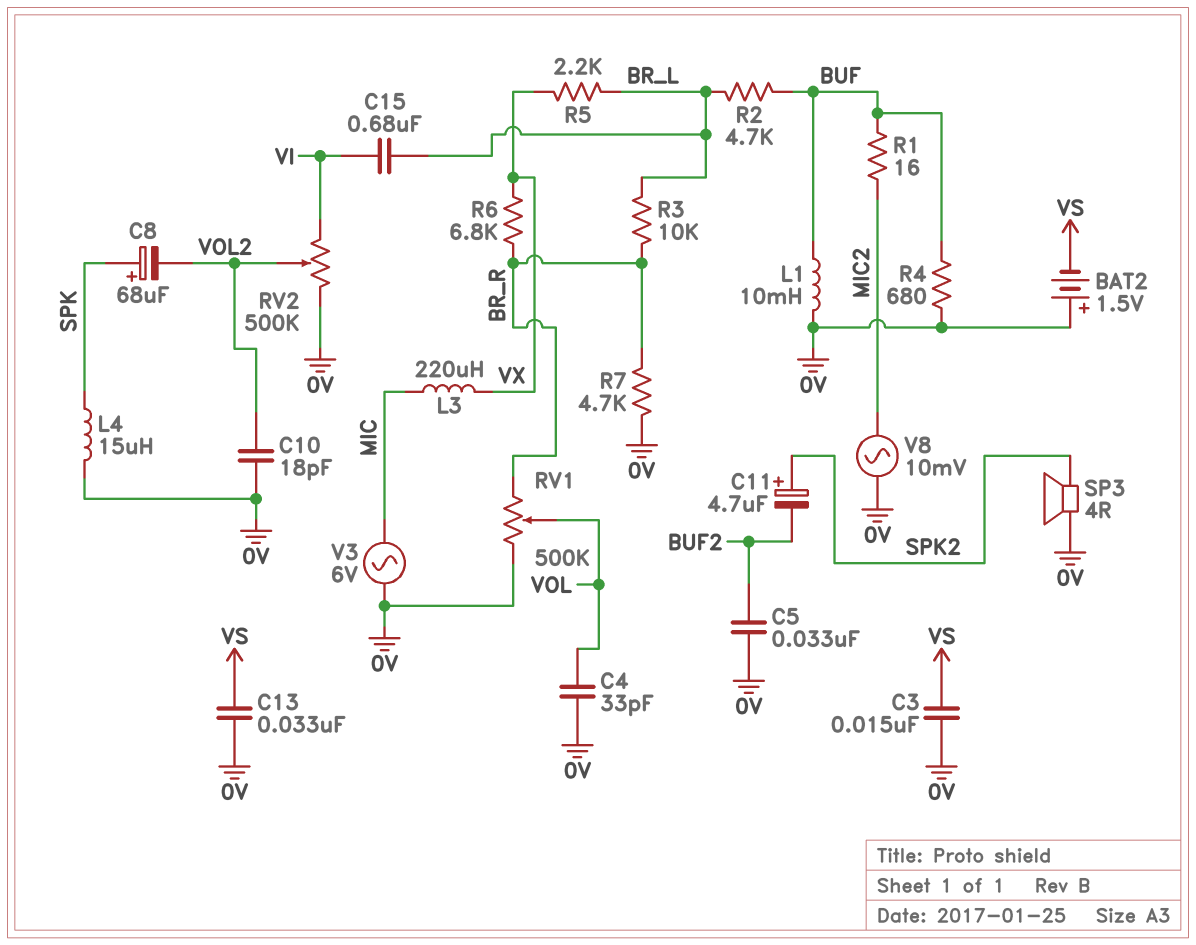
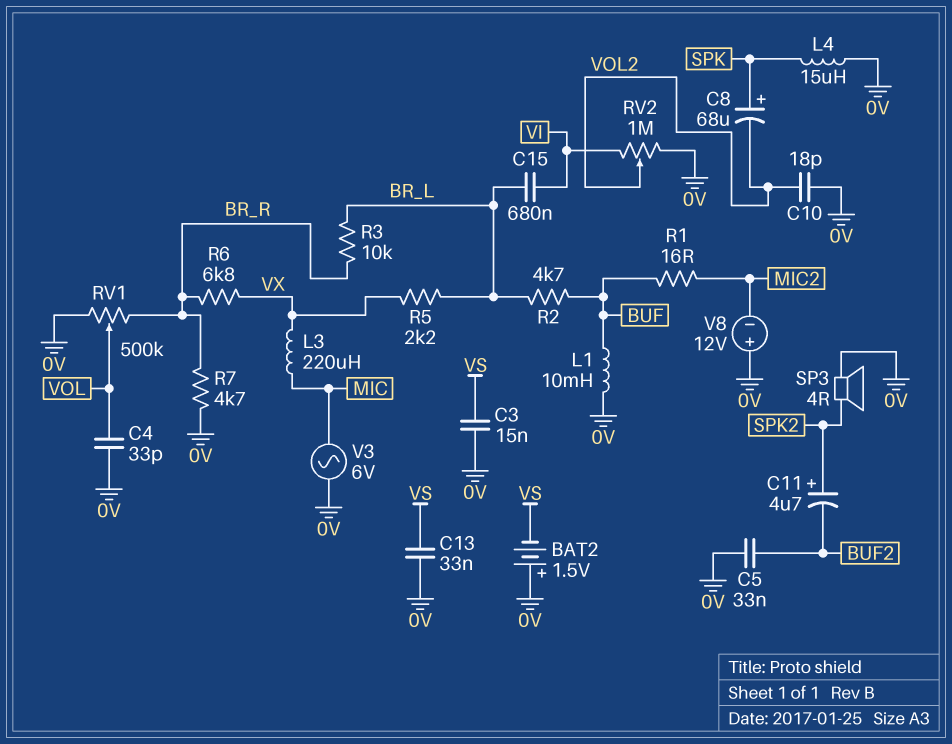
R4: 680 (0V, BUF) -> none
RV2: 500k (0V, VI, wiper VOL2) -> 1M (0V, VI, wiper VOL2)
V8: AC 10mV (0V, MIC2) -> 12V (plus 0V, minus MIC2)

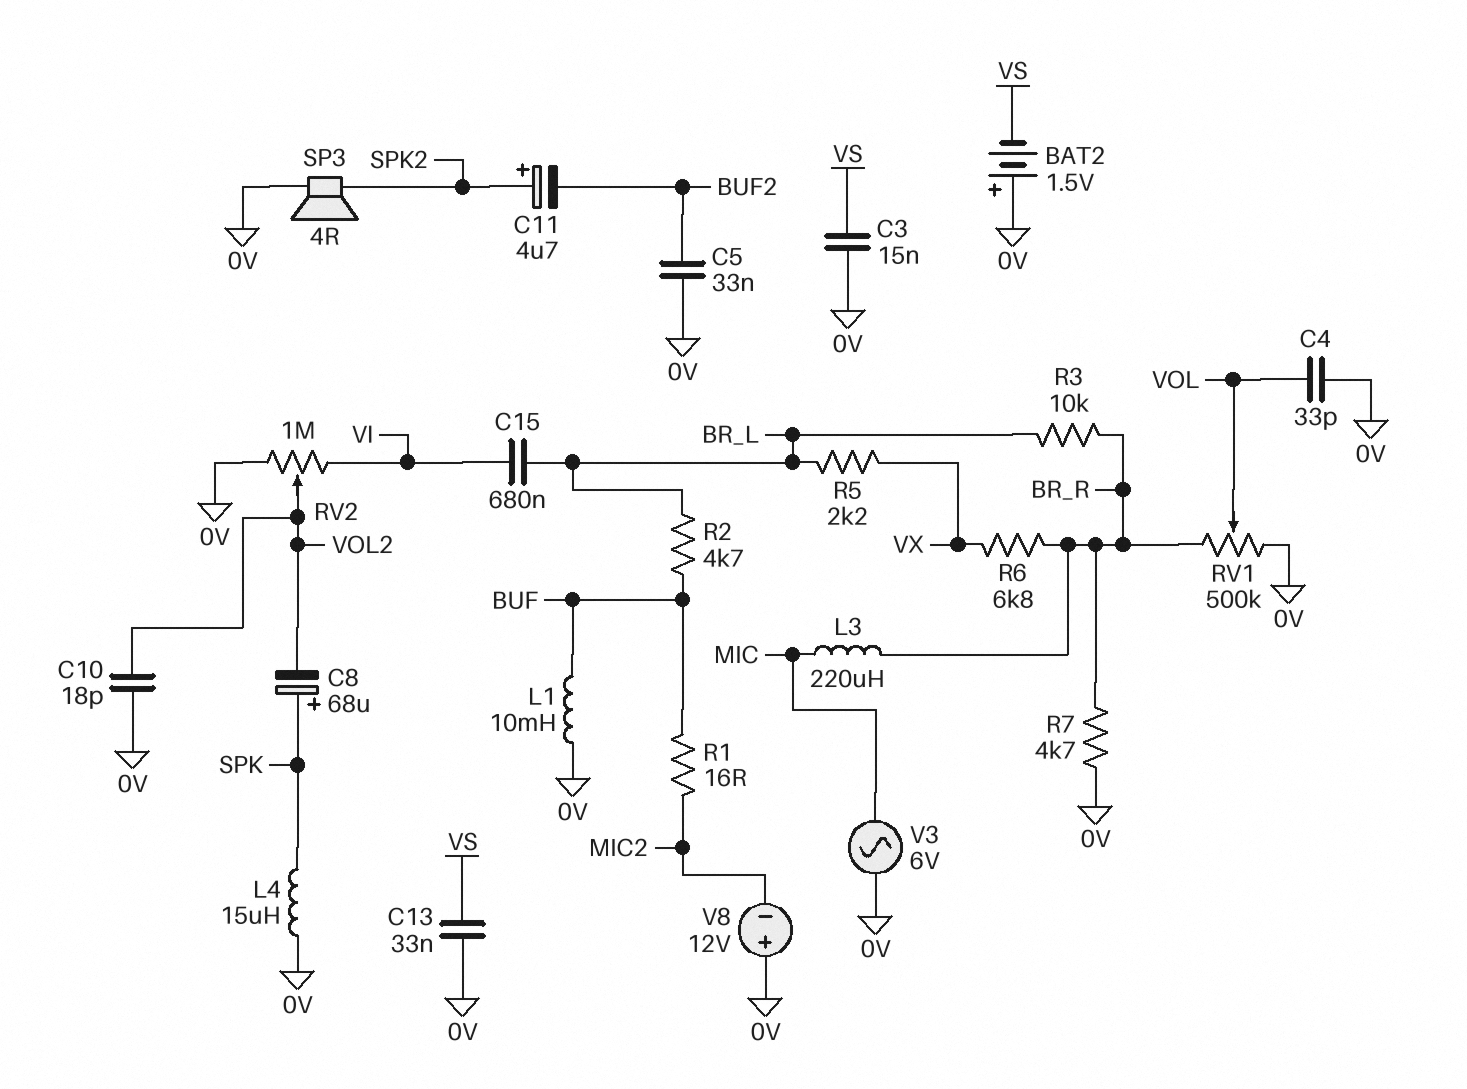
L3: 220uH (MIC, VX) -> 220uH (BR_R, MIC)

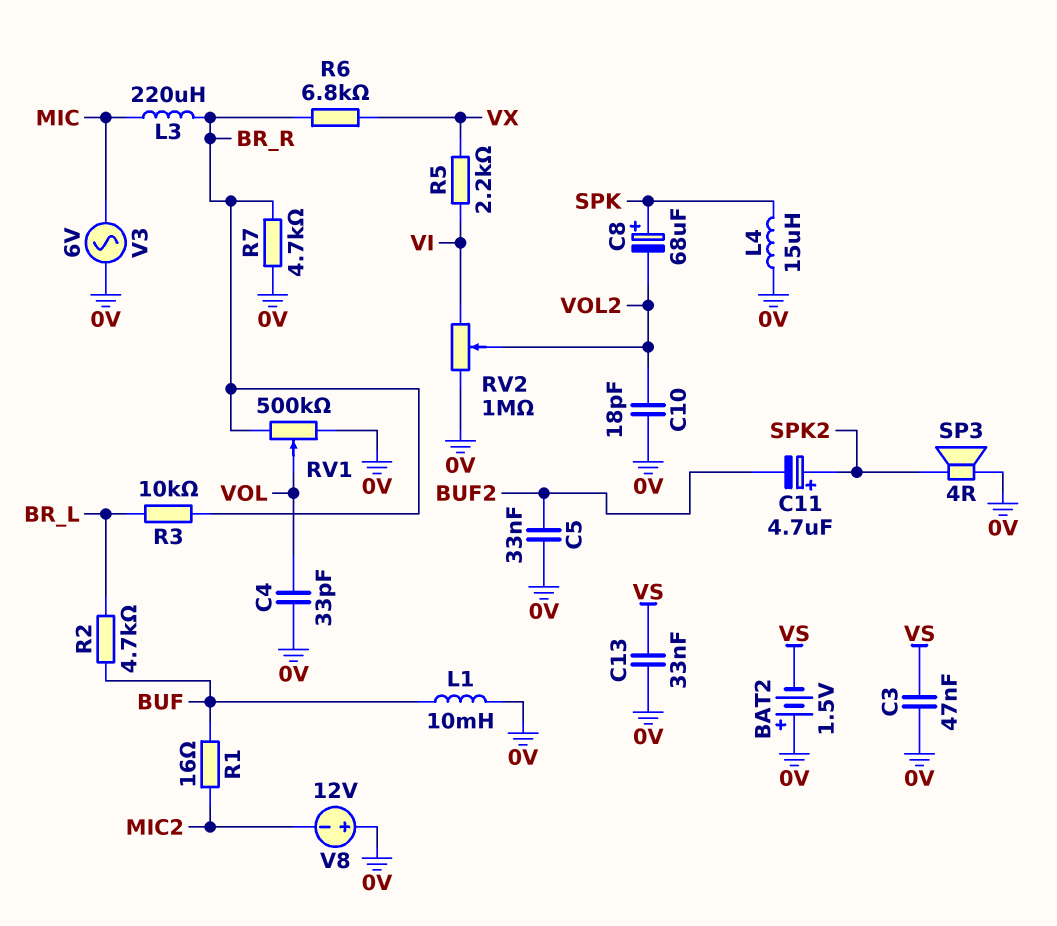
C3: 15nF (0V, VS) -> 47nF (0V, VS)
C15: 680nF (BR_L, VI) -> none
R5: 2.2k (BR_L, VX) -> 2.2k (VI, VX)

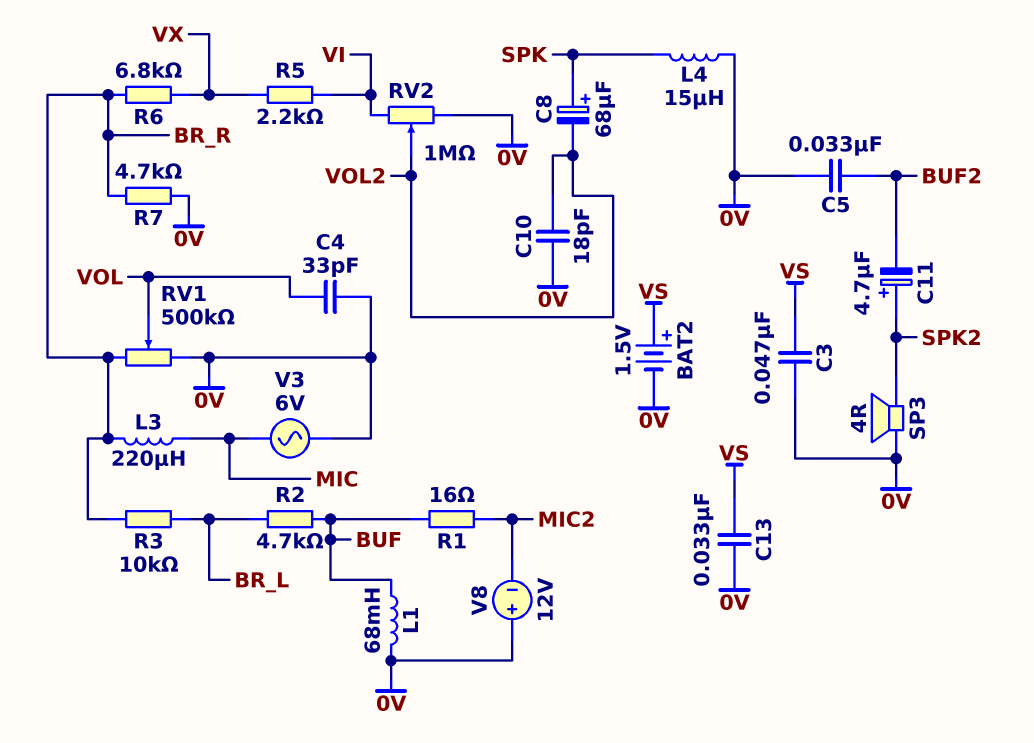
BAT2: 1.5V (plus 0V, minus VS) -> 1.5V (plus VS, minus 0V)
L1: 10mH (0V, BUF) -> 68mH (0V, BUF)

